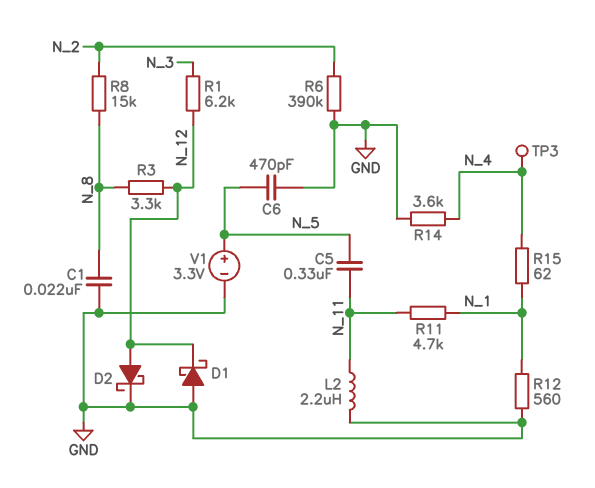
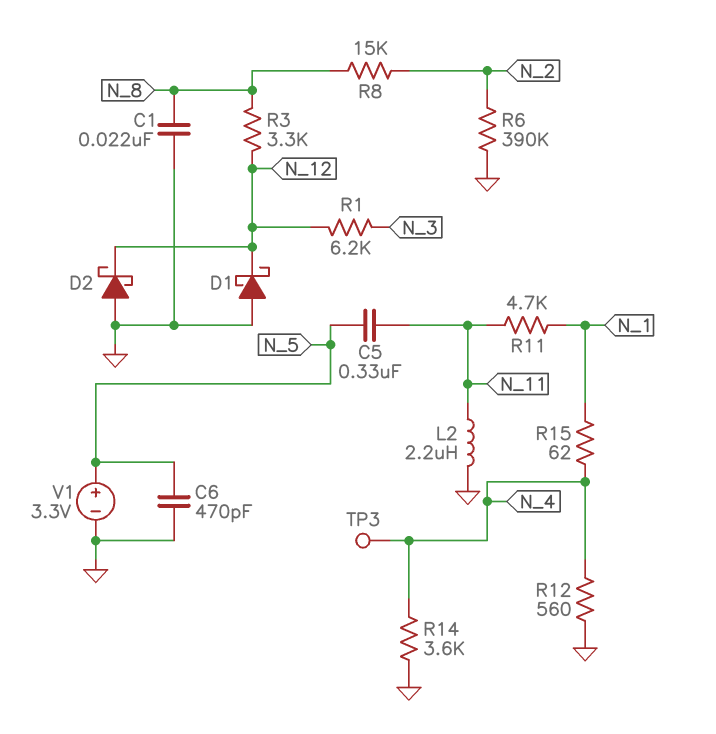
D2: schottky (A N_12, K GND) -> schottky (A GND, K N_12)
R12: 560 (GND, N_1) -> 560 (GND, N_4)

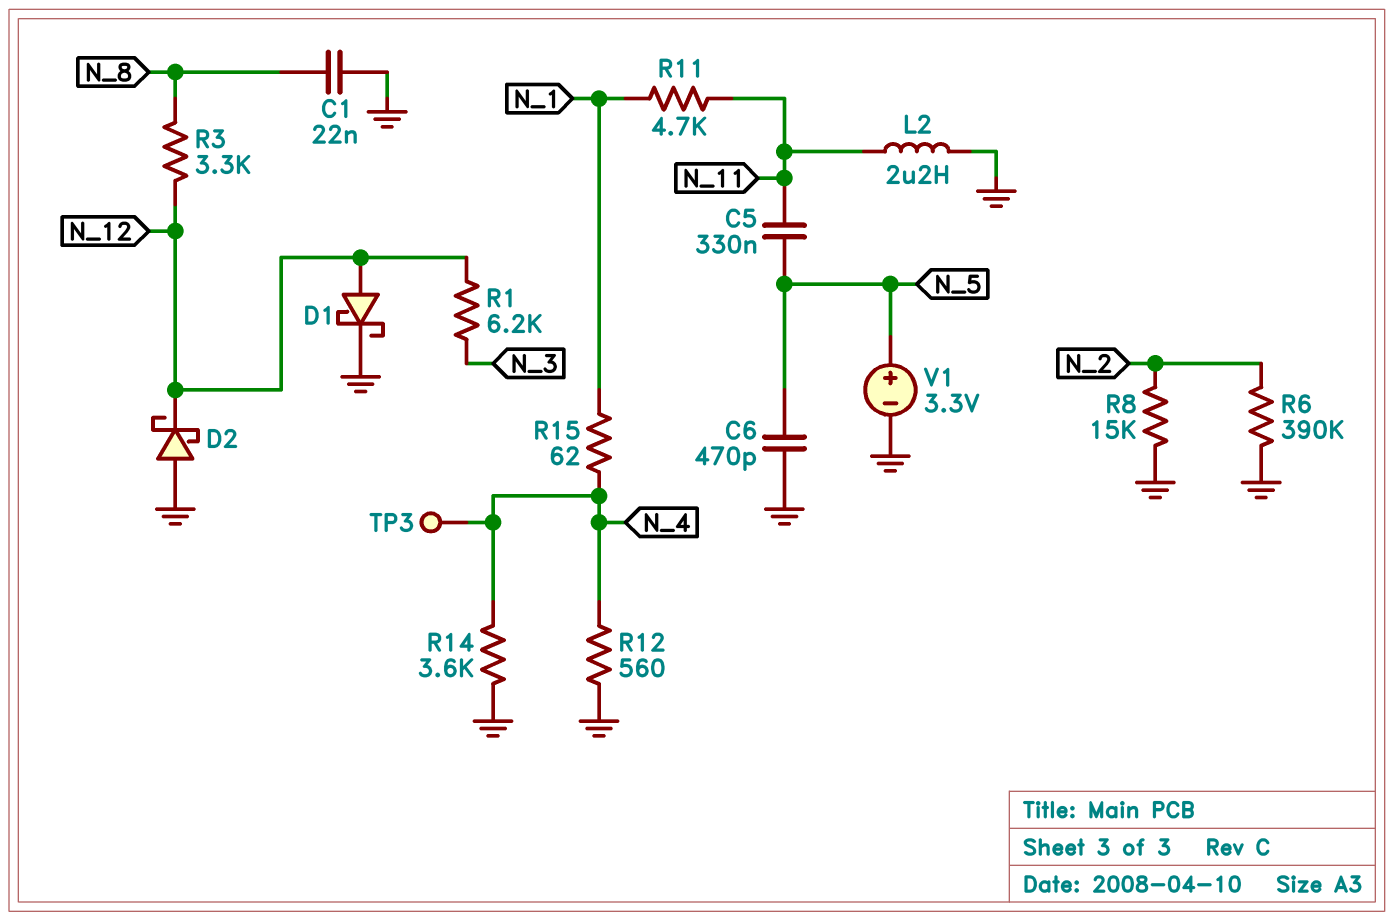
D1: schottky (A GND, K N_12) -> schottky (A N_12, K GND)
R8: 15k (N_2, N_8) -> 15k (GND, N_2)

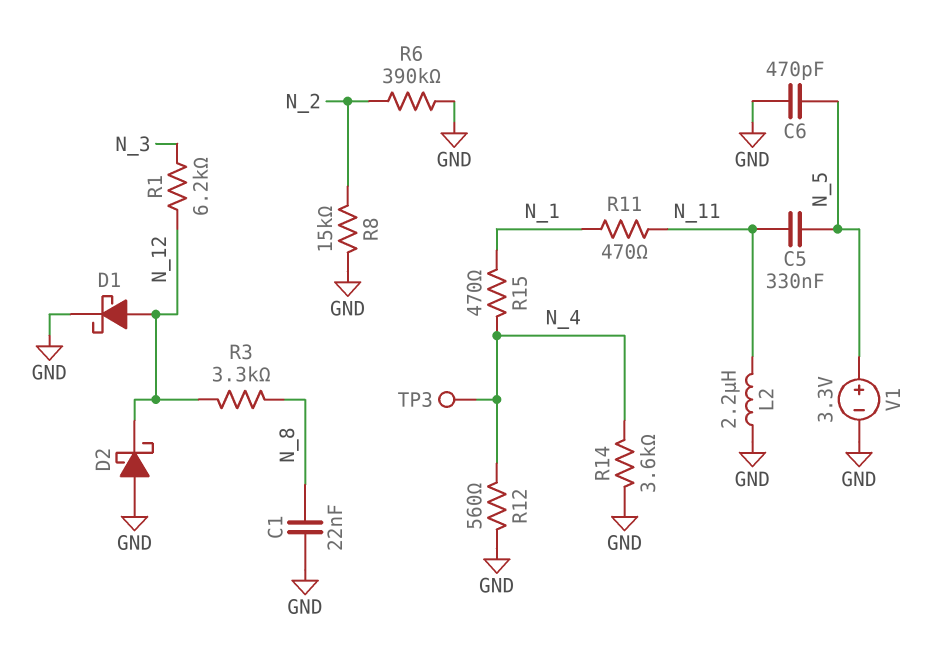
R11: 4.7k (N_1, N_11) -> 470 (N_1, N_11)
R15: 62 (N_1, N_4) -> 470 (N_1, N_4)

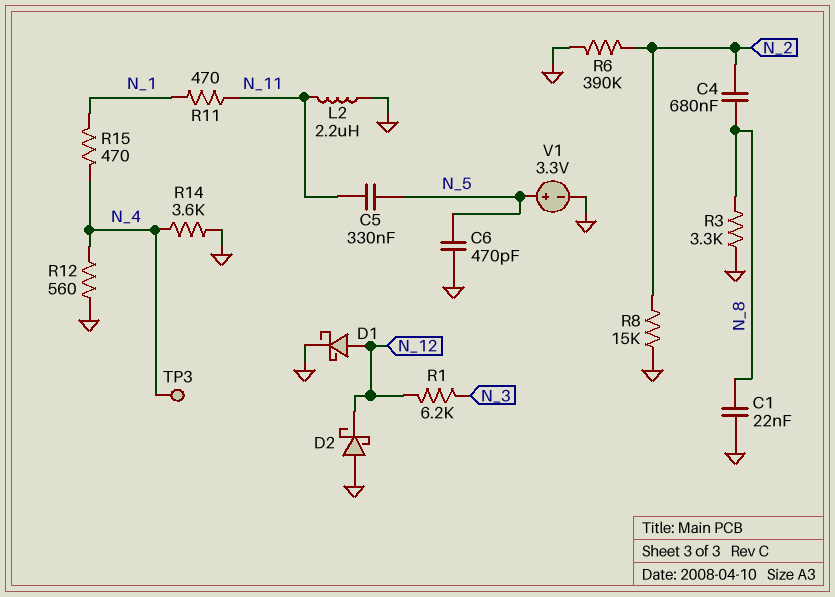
C4: none -> 680nF (N_2, N_8)
R3: 3.3k (N_8, N_12) -> 3.3k (GND, N_8)

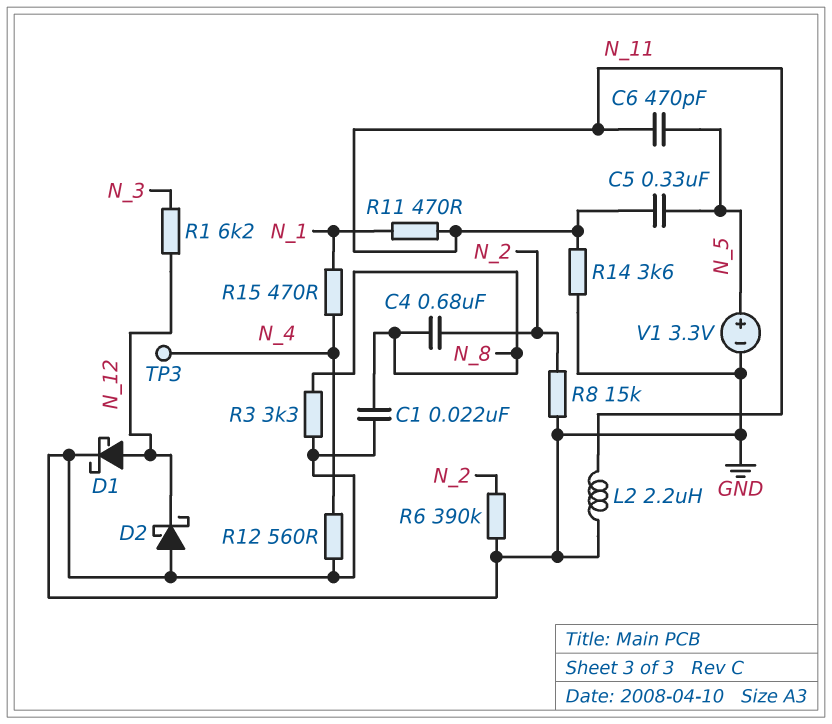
C6: 470pF (GND, N_5) -> 470pF (N_5, N_11)
R14: 3.6k (GND, N_4) -> 3.6k (GND, N_11)

